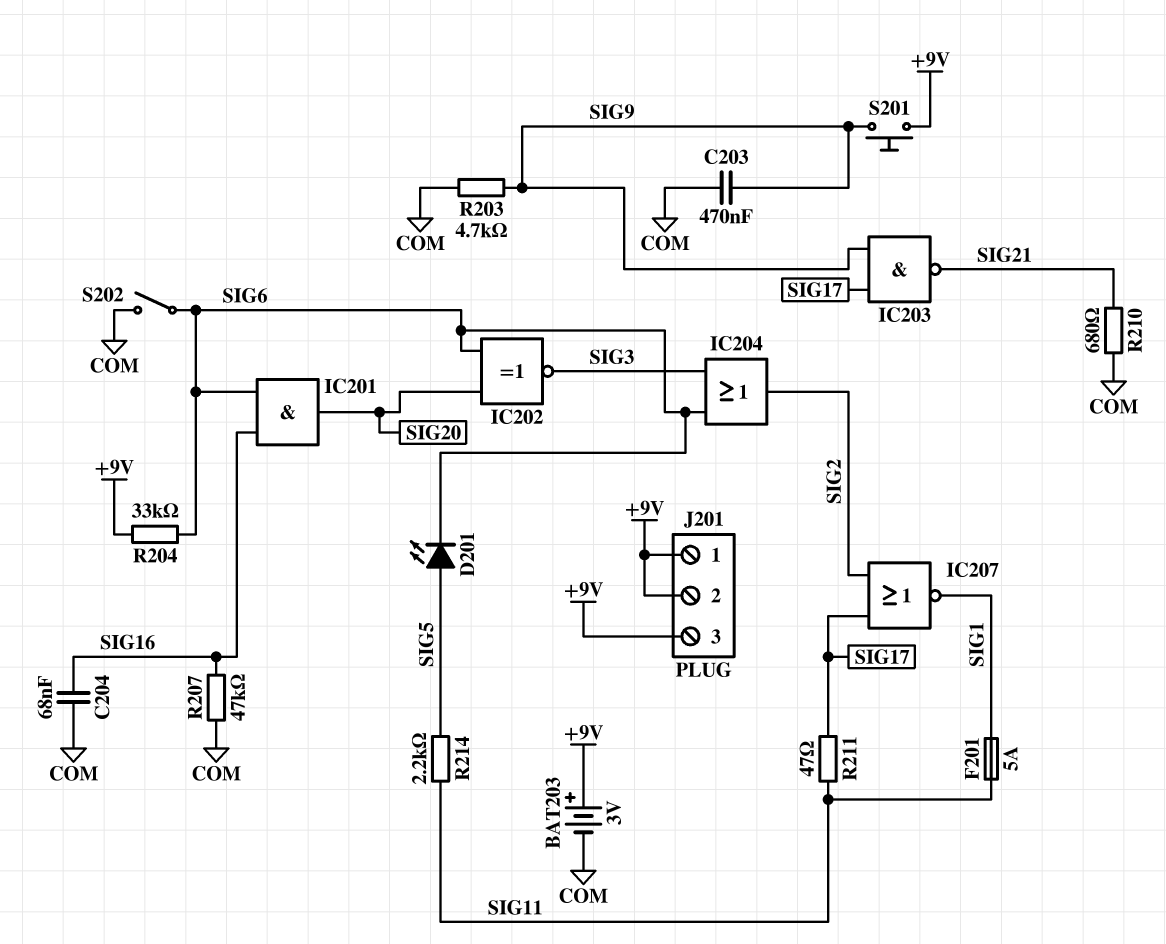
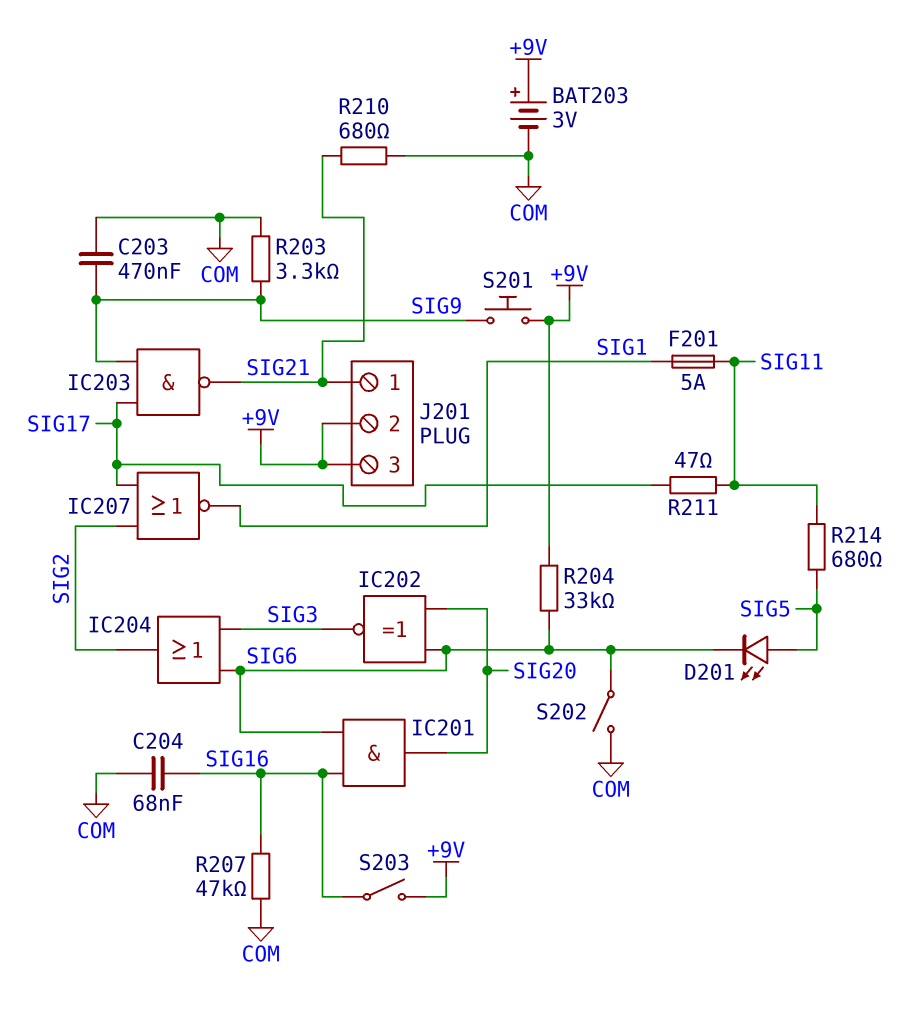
J201 pin 1: +9V -> SIG21
R203: 4.7k (COM, SIG9) -> 3.3k (COM, SIG9)
R214: 2.2k (SIG5, SIG11) -> 680 (SIG5, SIG11)
S203: none -> switch (+9V, SIG16)

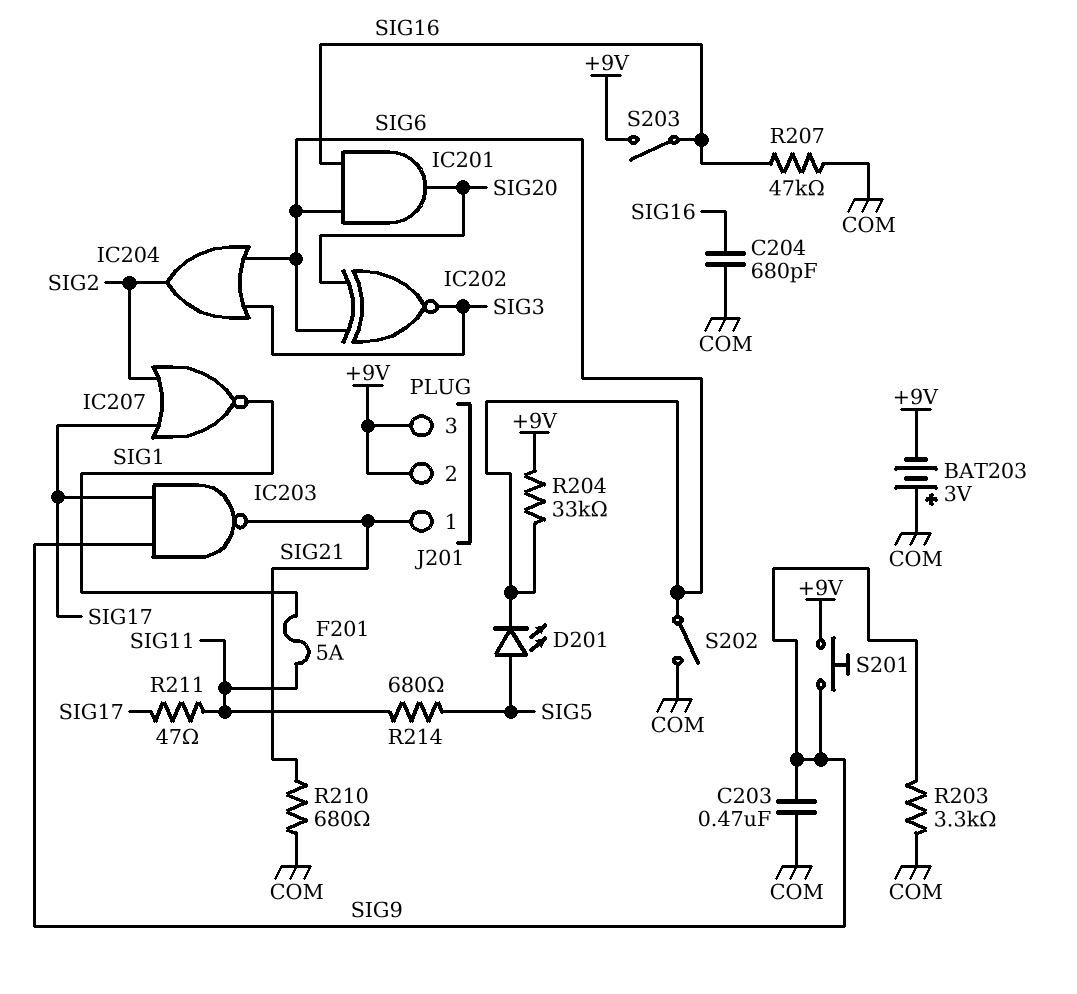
BAT203: 3V (plus +9V, minus COM) -> 3V (plus COM, minus +9V)
C204: 68nF (COM, SIG16) -> 680pF (COM, SIG16)

